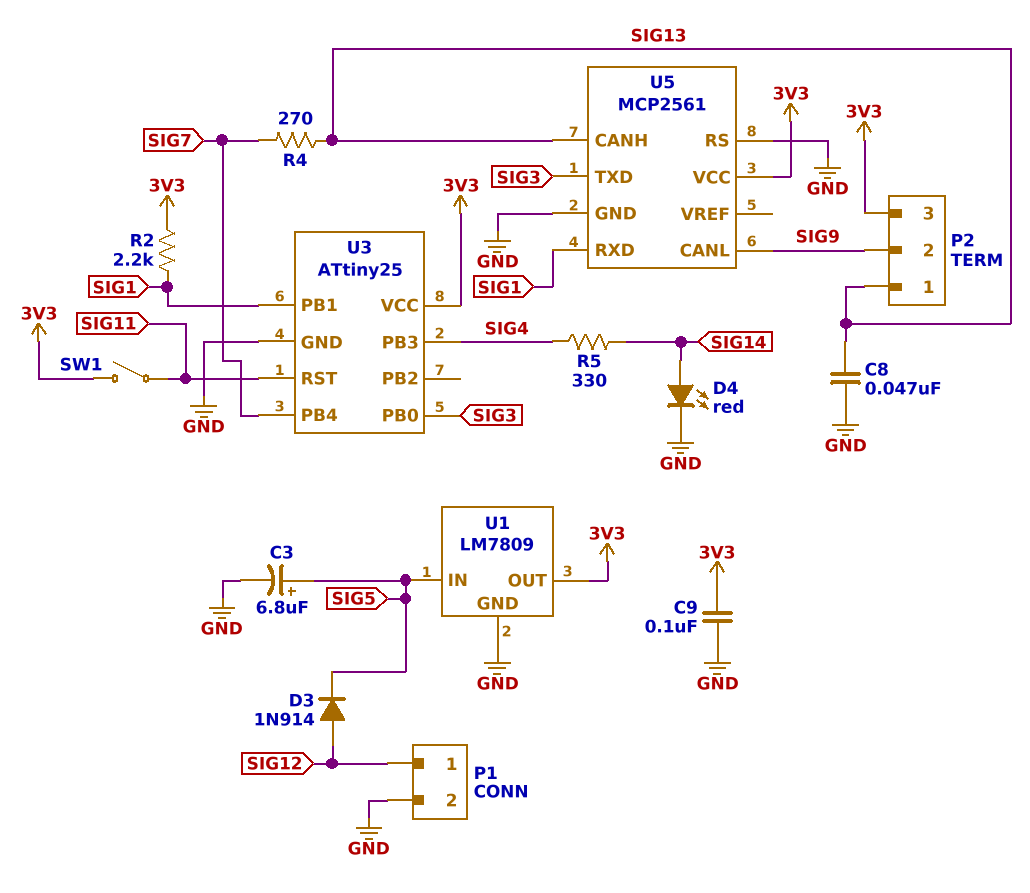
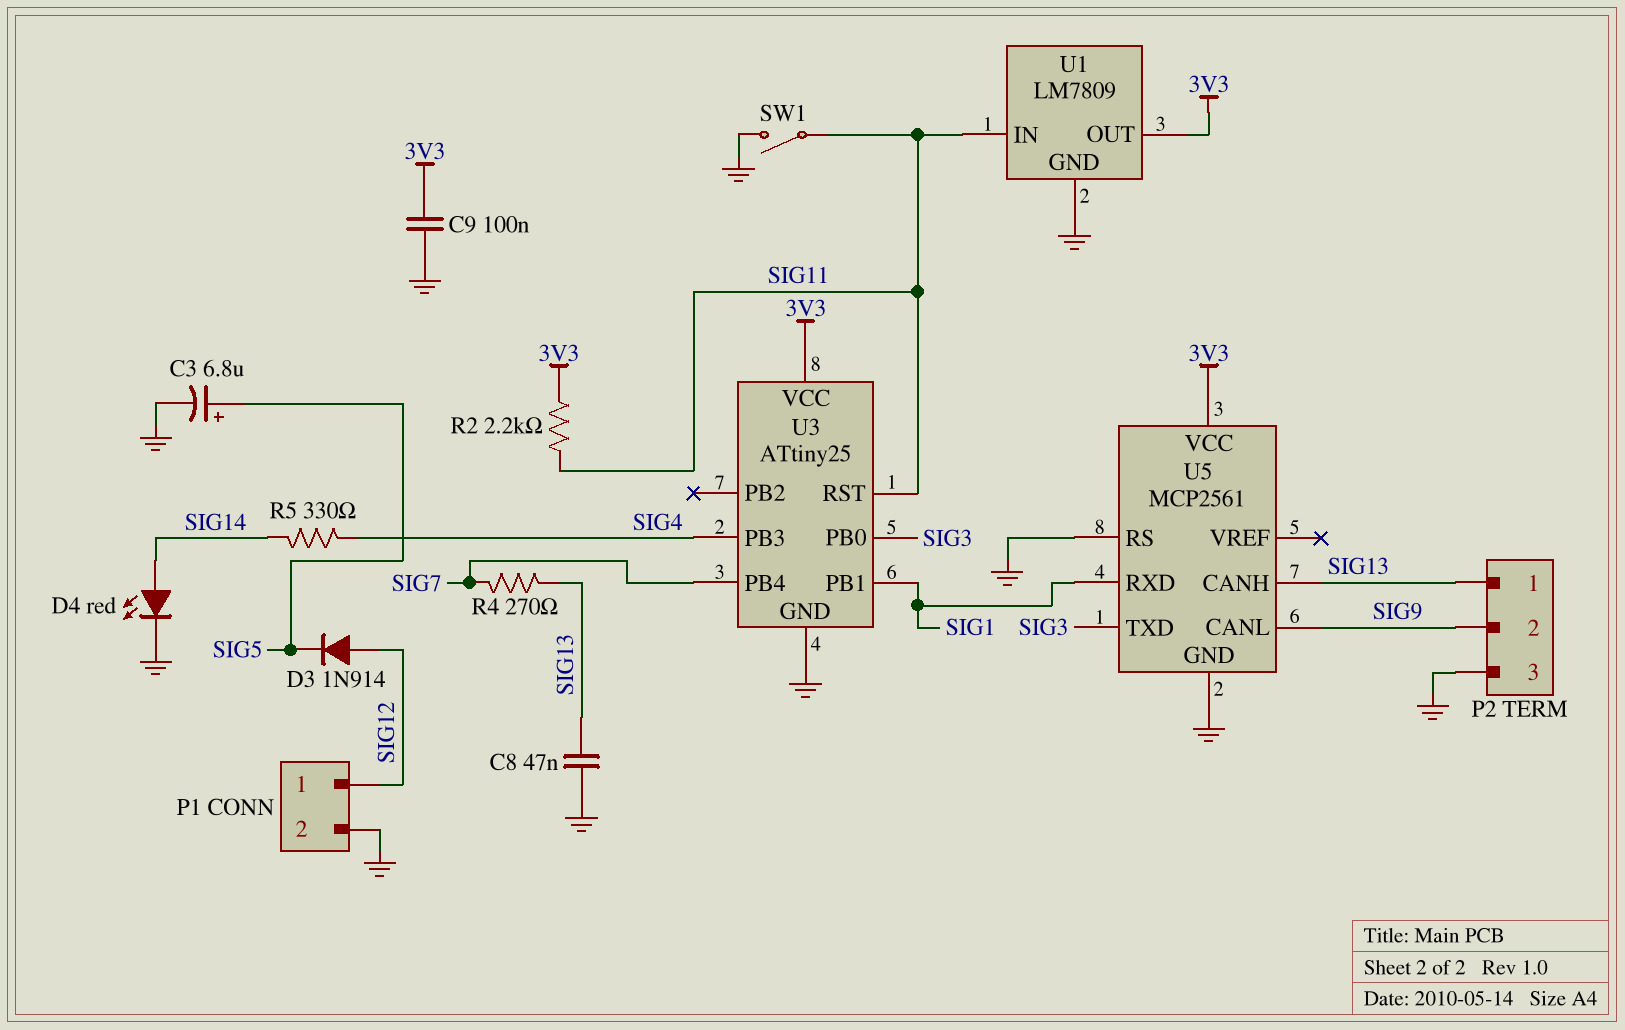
P2 pin 3: 3V3 -> GND
R2: 2.2k (3V3, SIG1) -> 2.2k (3V3, SIG11)
SW1: switch (3V3, SIG11) -> switch (GND, SIG11)
U1 pin IN: SIG5 -> SIG11

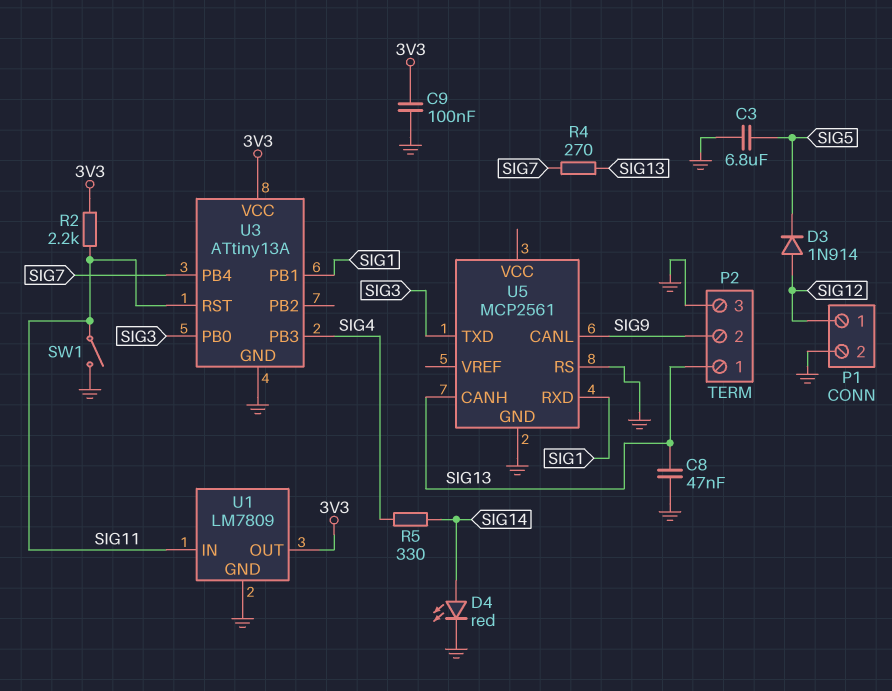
C3: 6.8uF (plus SIG5, minus GND) -> 6.8uF (GND, SIG5)
U3: ATtiny25 -> ATtiny13A
U5 pin VCC: 3V3 -> none

